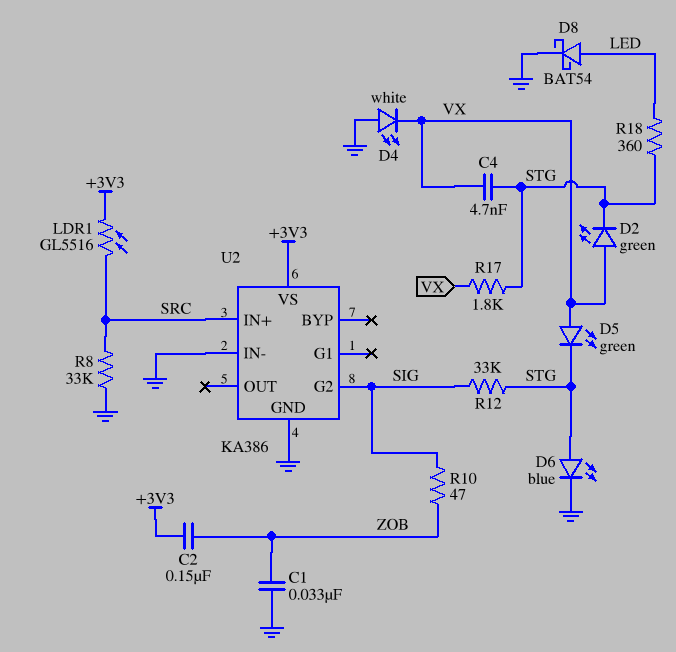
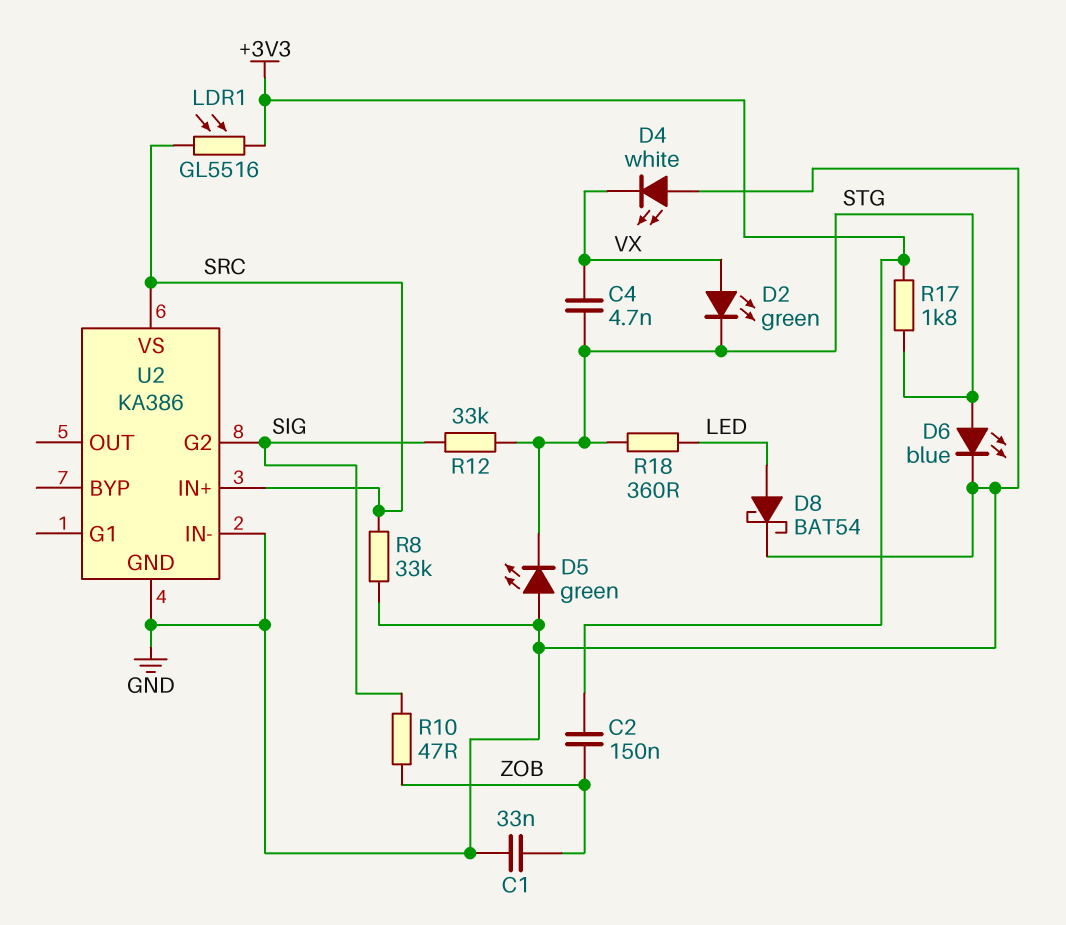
D5: LED green (A VX, K STG) -> LED green (A GND, K STG)
R17: 1.8k (STG, VX) -> 1.8k (+3V3, STG)
U2 pin VS: +3V3 -> SRC

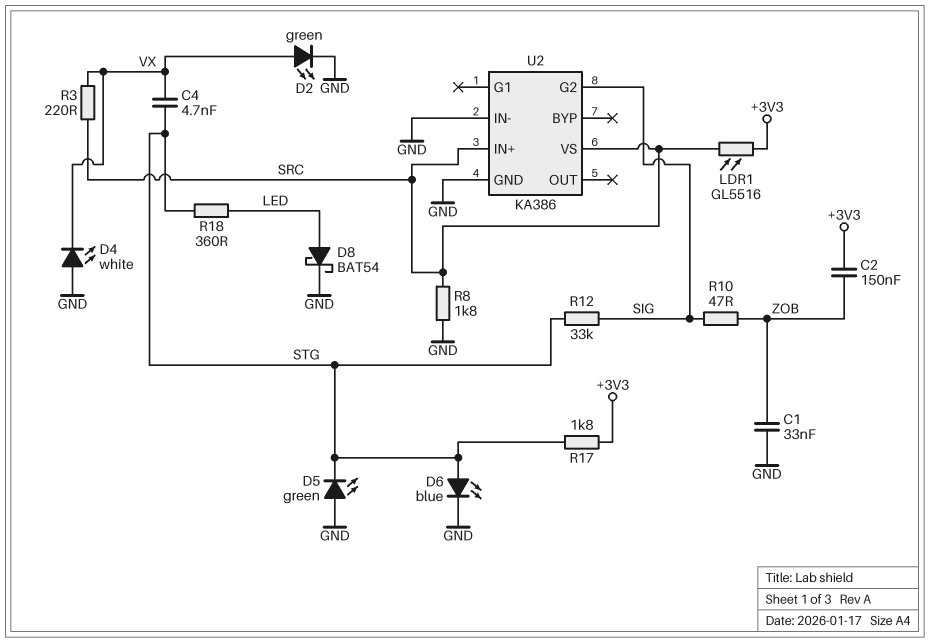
D2: LED green (A VX, K STG) -> LED green (A VX, K GND)
R3: none -> 220 (SRC, VX)
R8: 33k (GND, SRC) -> 1.8k (GND, SRC)

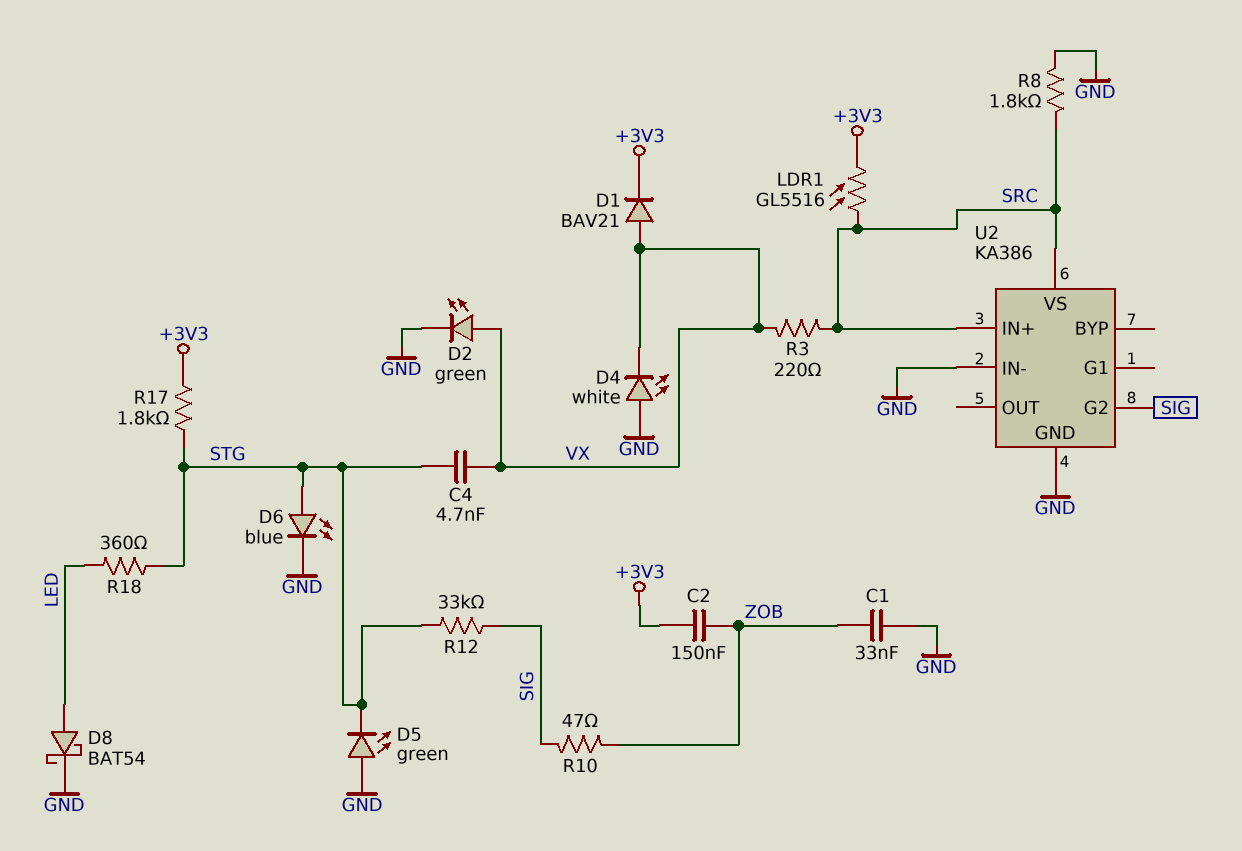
D1: none -> diode BAV21 (A VX, K +3V3)

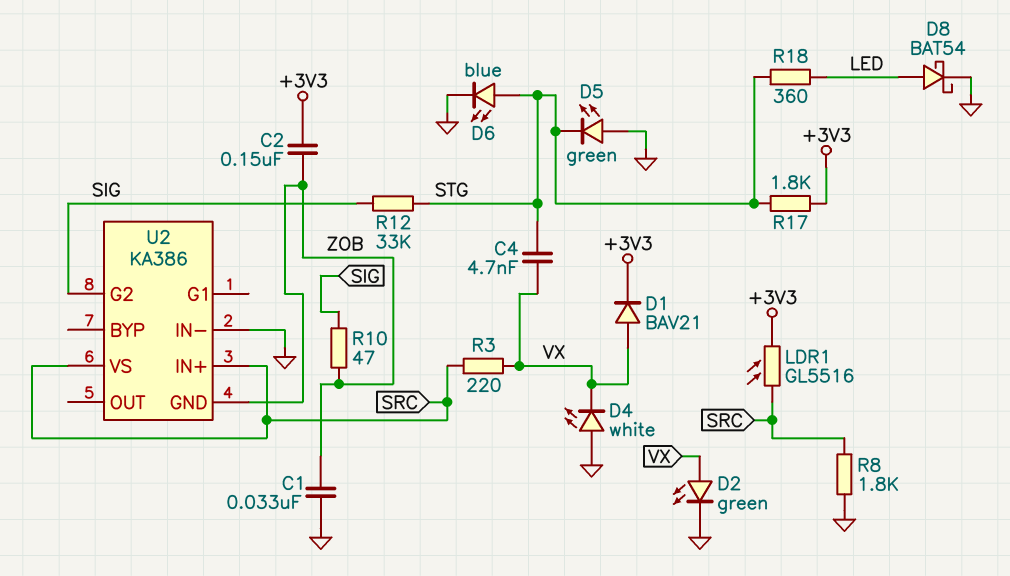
U2 pin GND: GND -> ZOB

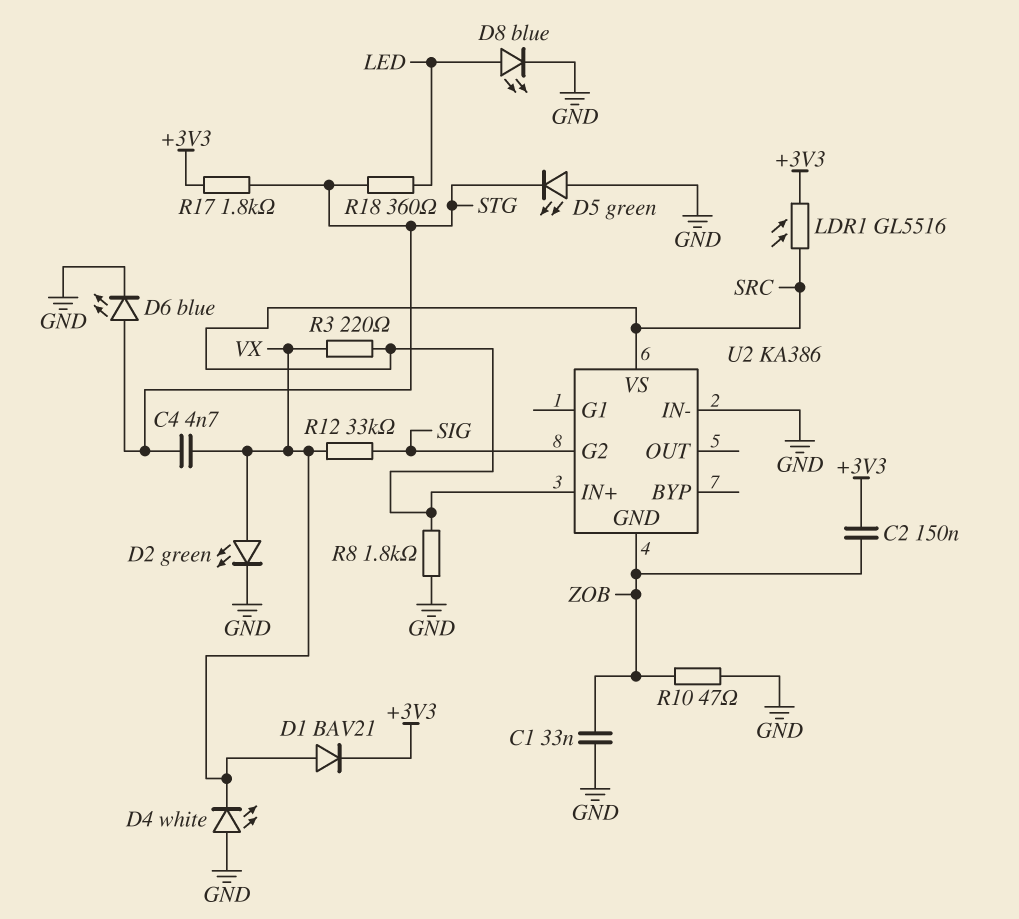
D8: schottky BAT54 (A LED, K GND) -> LED blue (A LED, K GND)
R10: 47 (SIG, ZOB) -> 47 (GND, ZOB)
R12: 33k (SIG, STG) -> 33k (SIG, VX)

